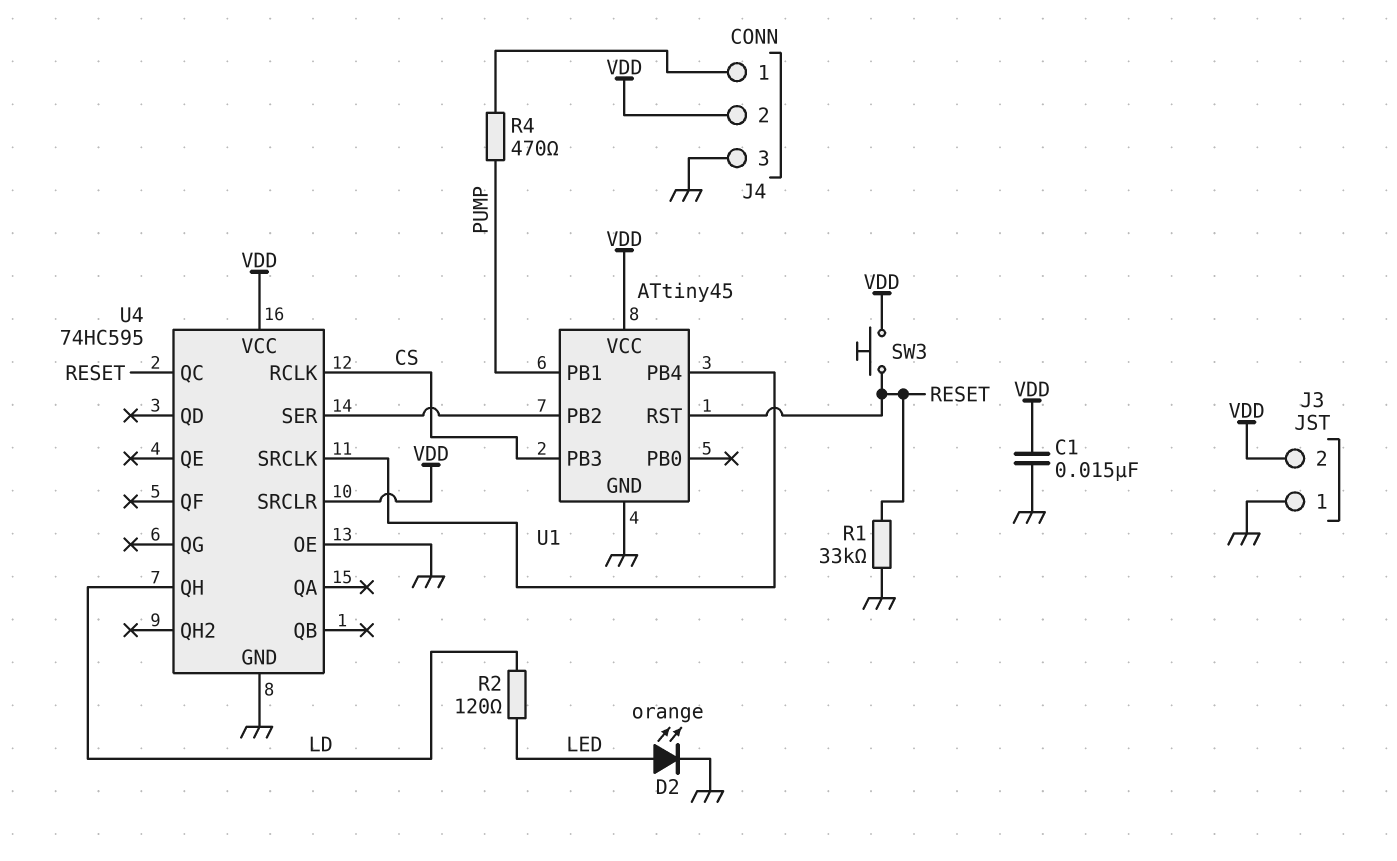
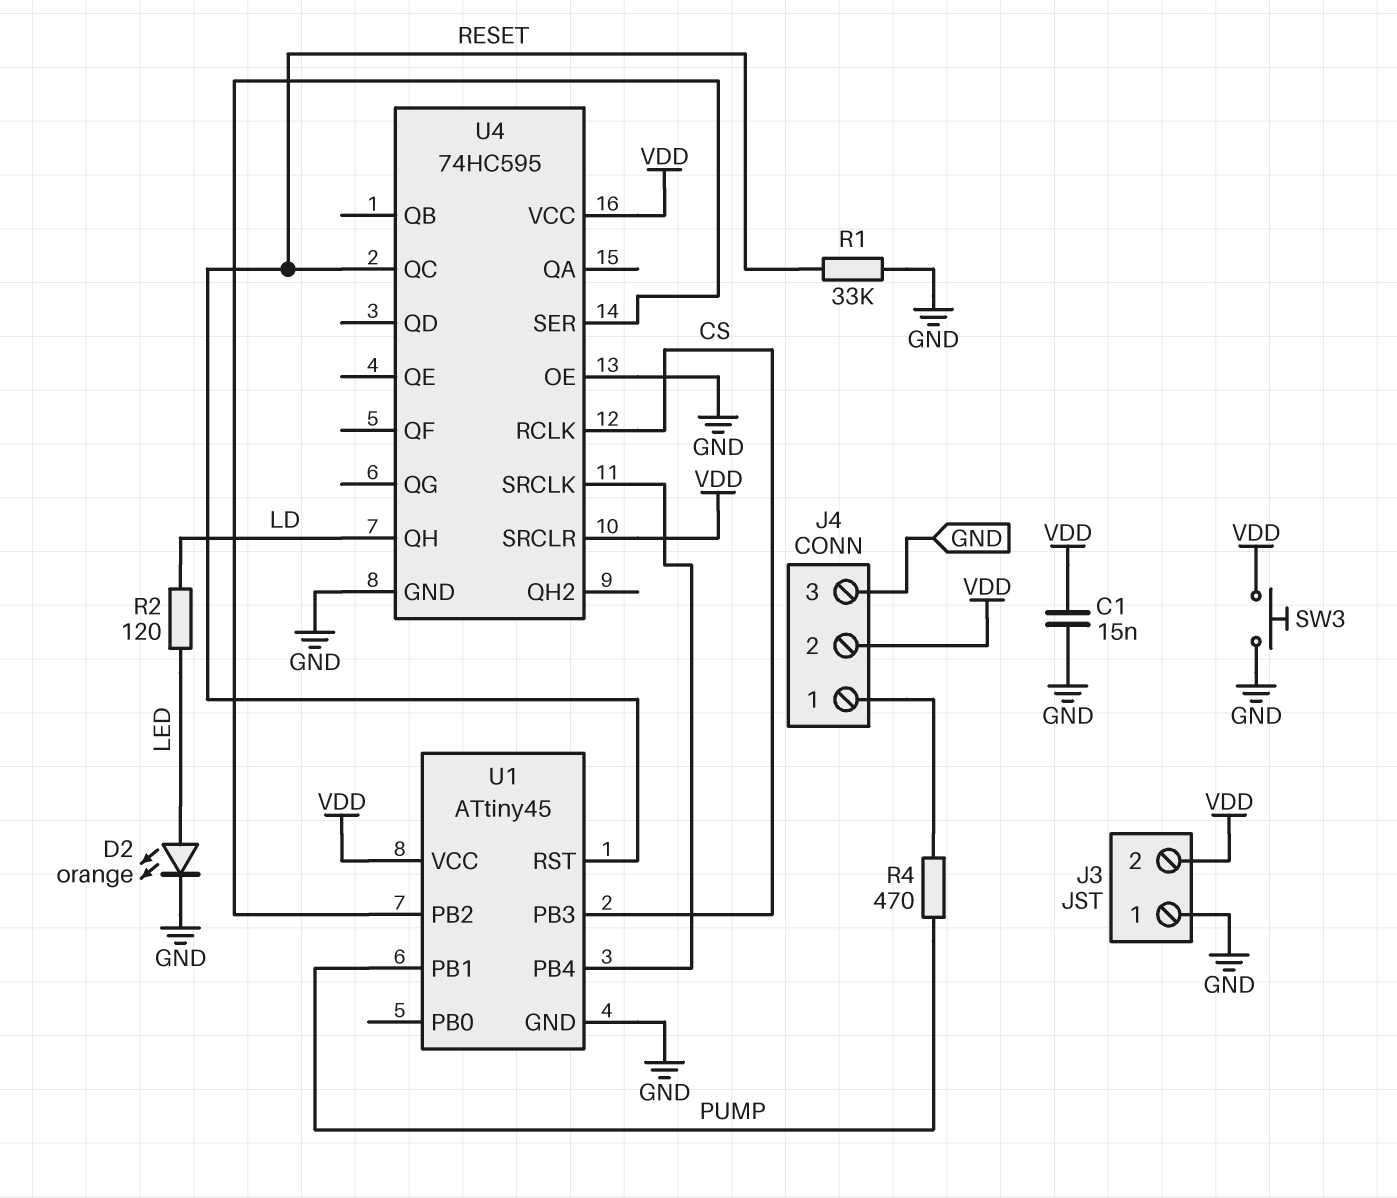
SW3: button (RESET, VDD) -> button (GND, VDD)

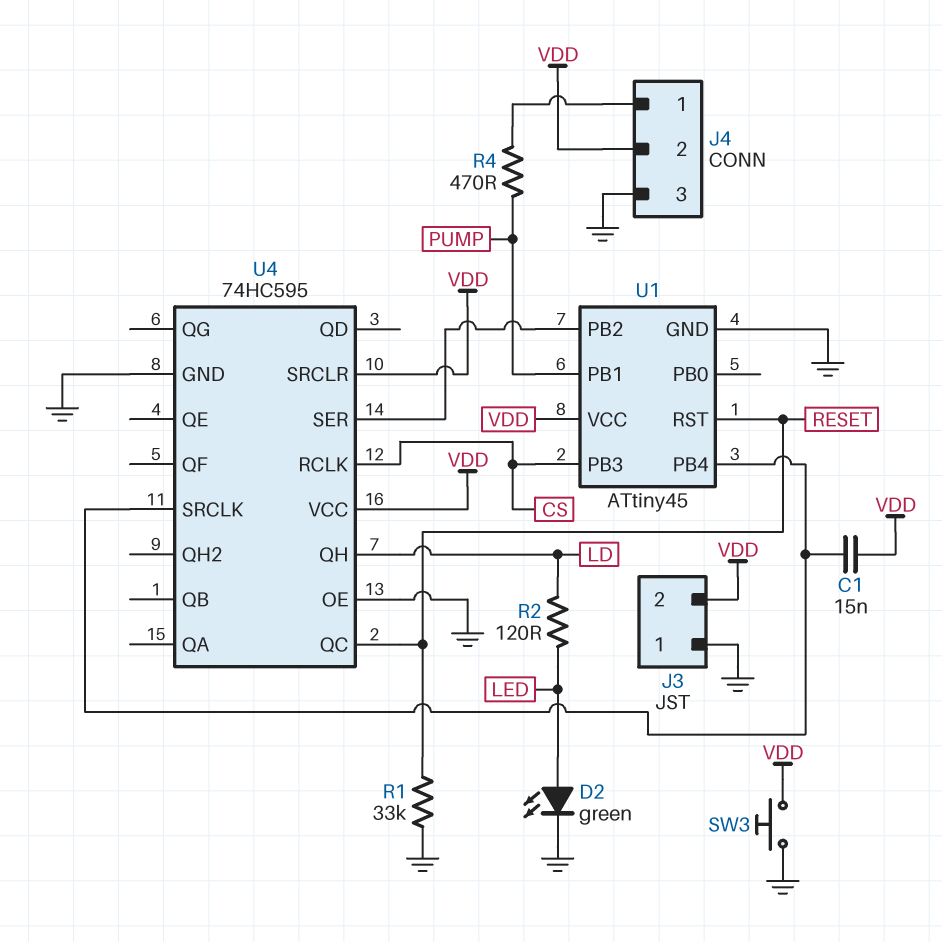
C1: 15nF (GND, VDD) -> 15nF (U1/PB4, VDD)
D2: LED orange (A LED, K GND) -> LED green (A LED, K GND)

